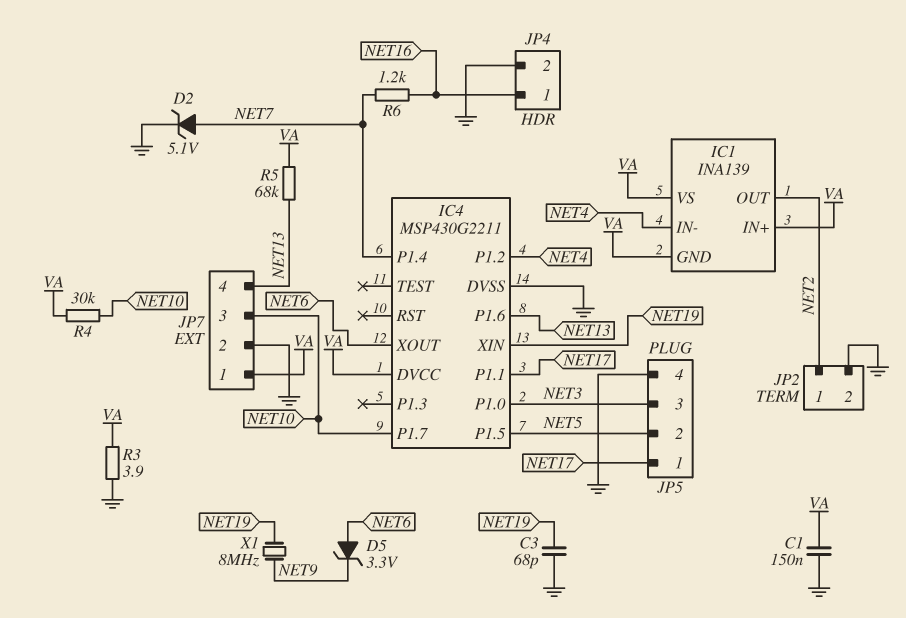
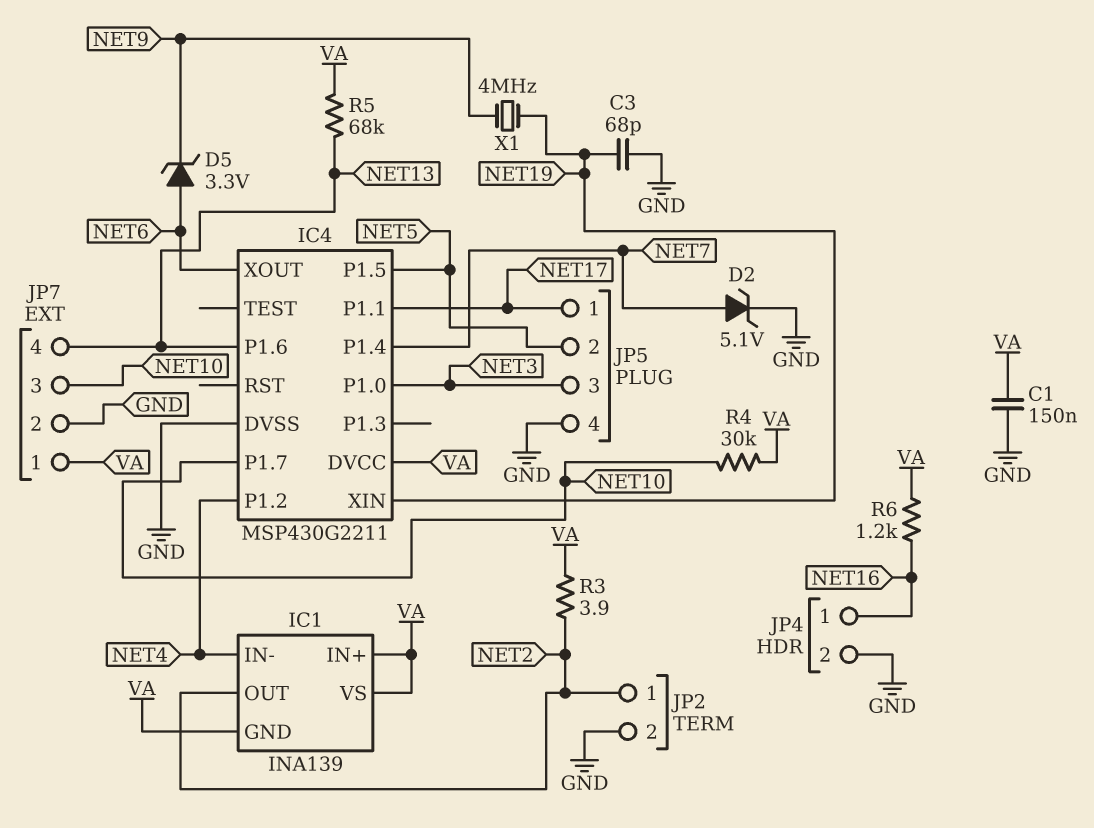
R3: 3.9 (GND, VA) -> 3.9 (NET2, VA)
R6: 1.2k (NET7, NET16) -> 1.2k (NET16, VA)
X1: 8MHz (NET9, NET19) -> 4MHz (NET9, NET19)

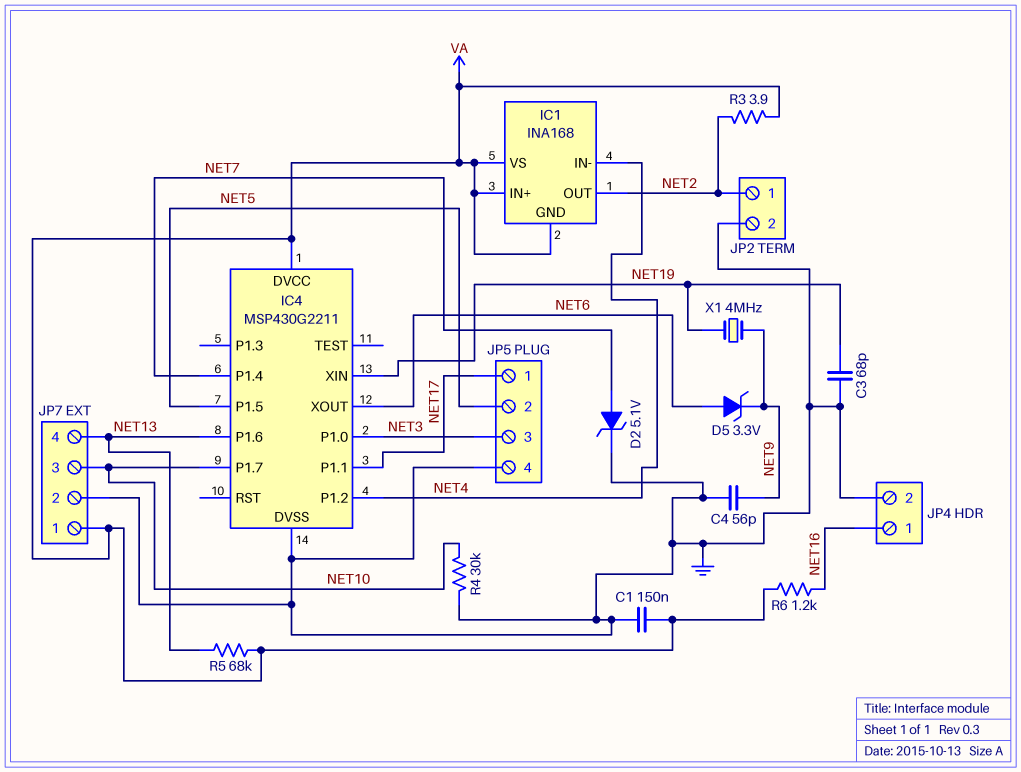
C4: none -> 56pF (GND, NET9)
IC1: INA139 -> INA168
R4: 30k (NET10, VA) -> 30k (GND, NET10)

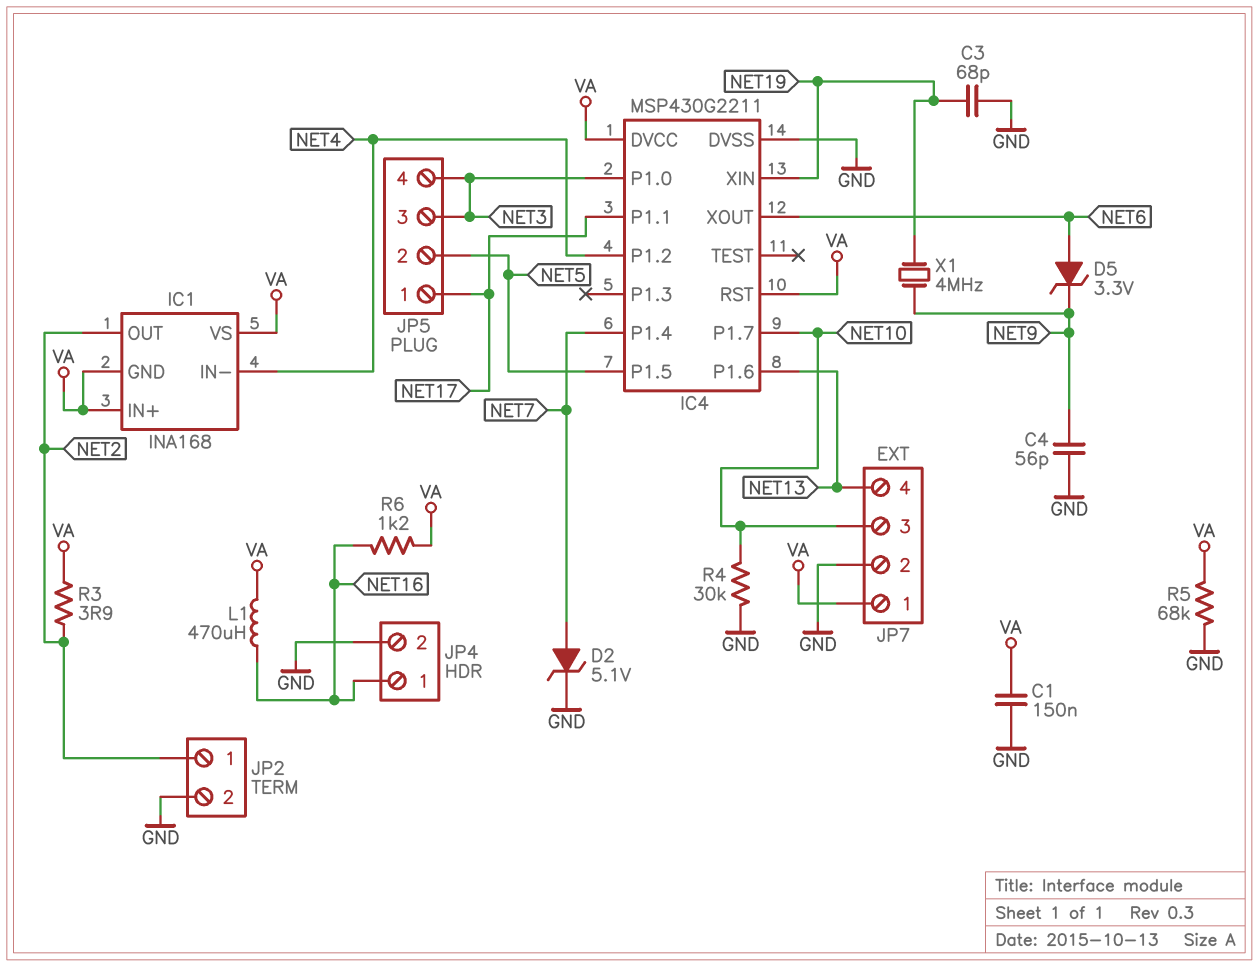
IC4 pin RST: none -> VA
JP5 pin 4: GND -> NET3
L1: none -> 470uH (NET16, VA)
R5: 68k (NET13, VA) -> 68k (GND, VA)

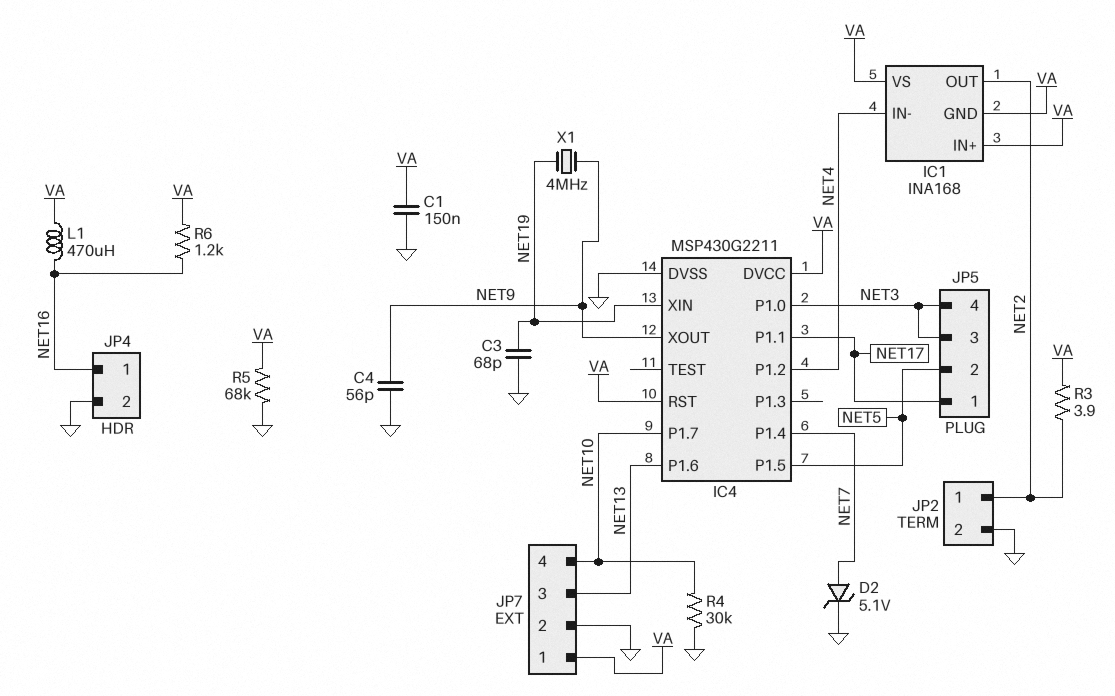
D5: zener 3.3V (A NET6, K NET9) -> none
IC4 pin XOUT: NET6 -> NET9
JP7 pin 3: NET10 -> NET13
JP7 pin 4: NET13 -> NET10

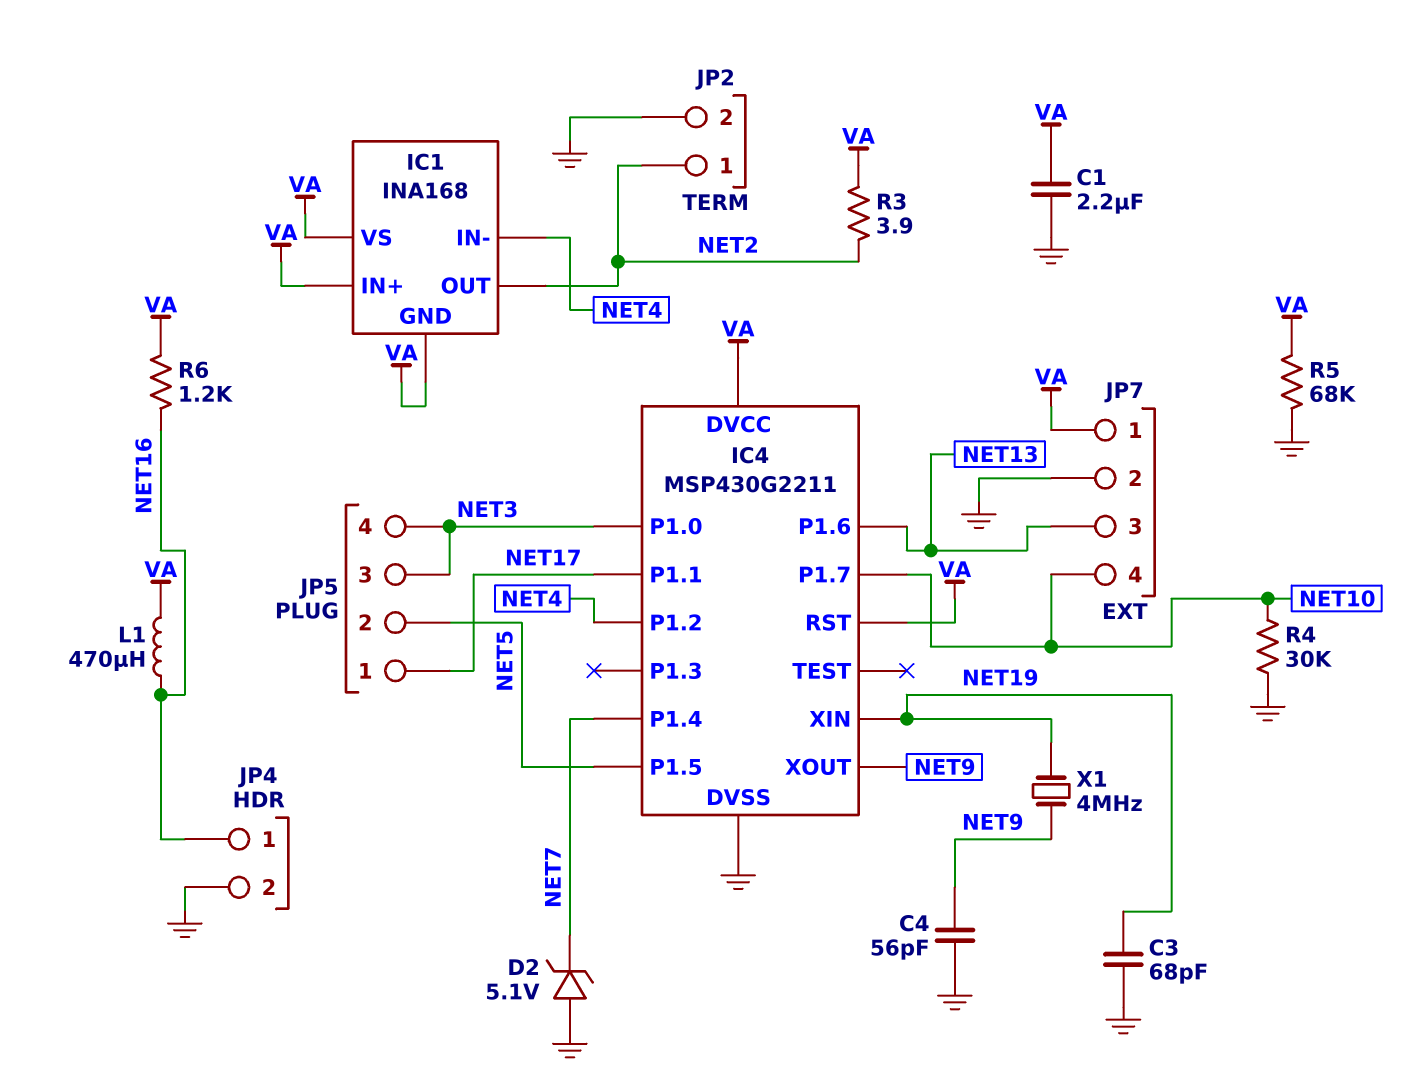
C1: 150nF (GND, VA) -> 2.2uF (GND, VA)
D2: zener 5.1V (A NET7, K GND) -> zener 5.1V (A GND, K NET7)

